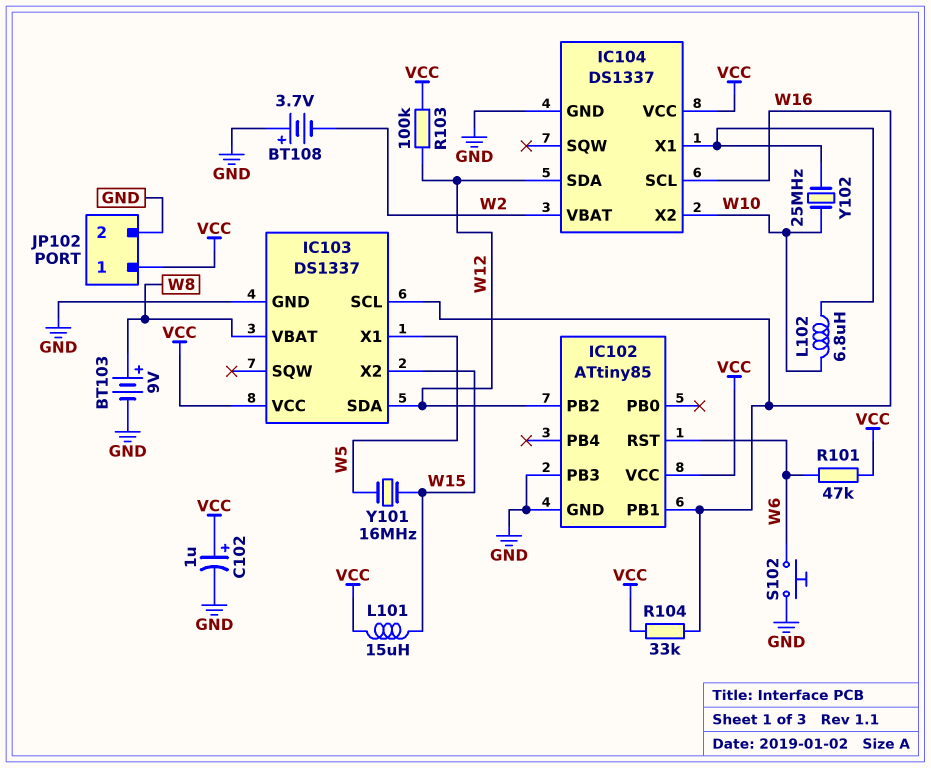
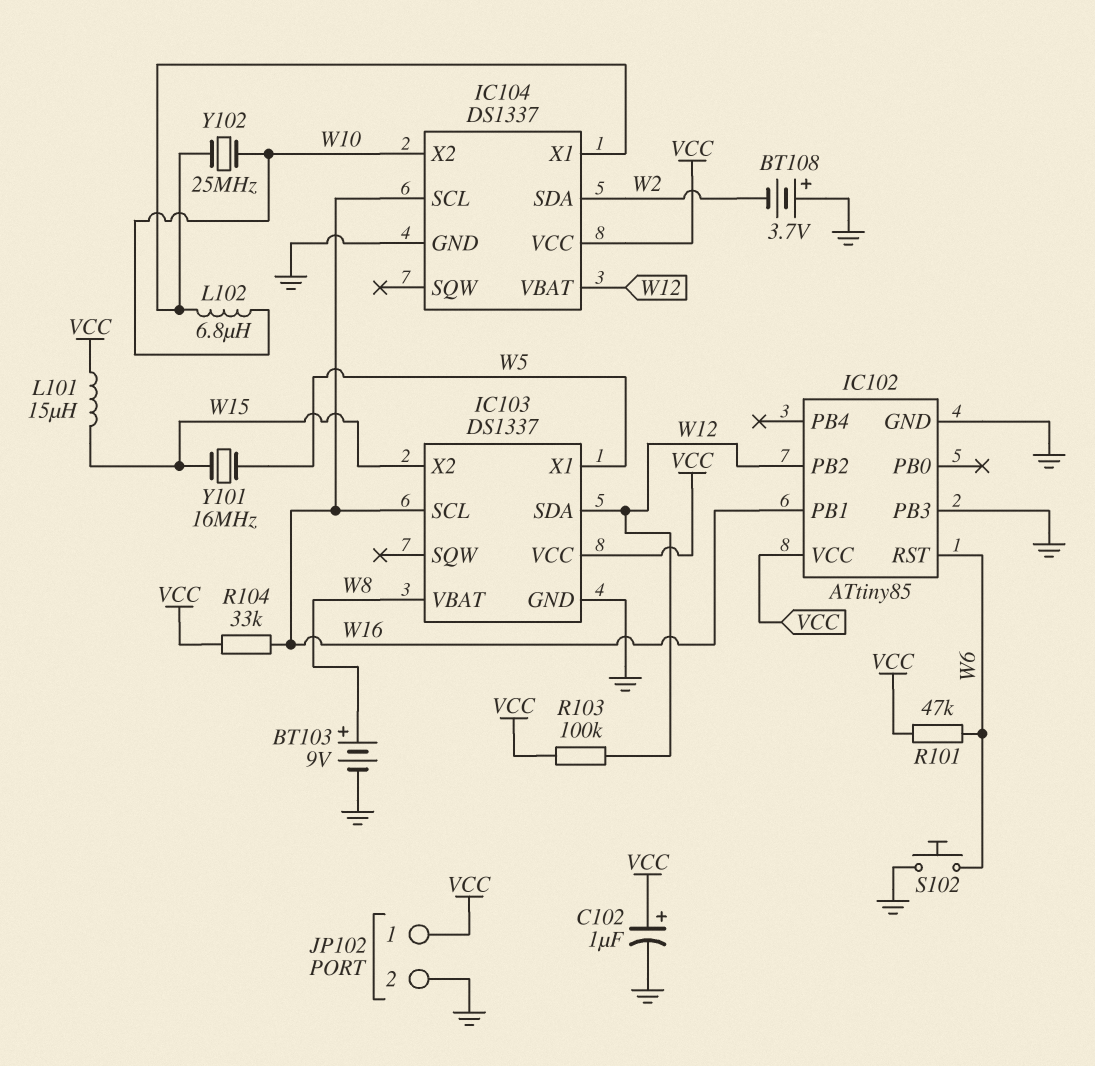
IC104 pin SDA: W12 -> W2
IC104 pin VBAT: W2 -> W12

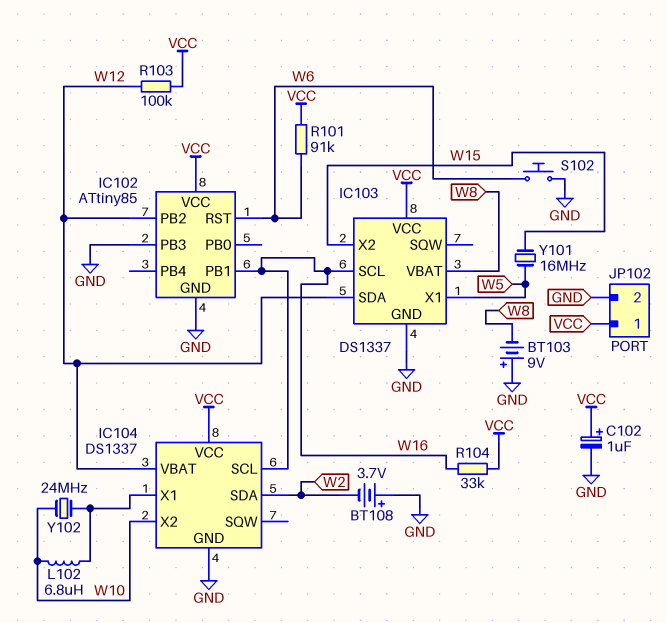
BT103: 9V (plus W8, minus GND) -> 9V (plus GND, minus W8)
L101: 15uH (VCC, W15) -> none
R101: 47k (VCC, W6) -> 91k (VCC, W6)
Y102: 25MHz (IC104/X1, W10) -> 24MHz (IC104/X1, W10)

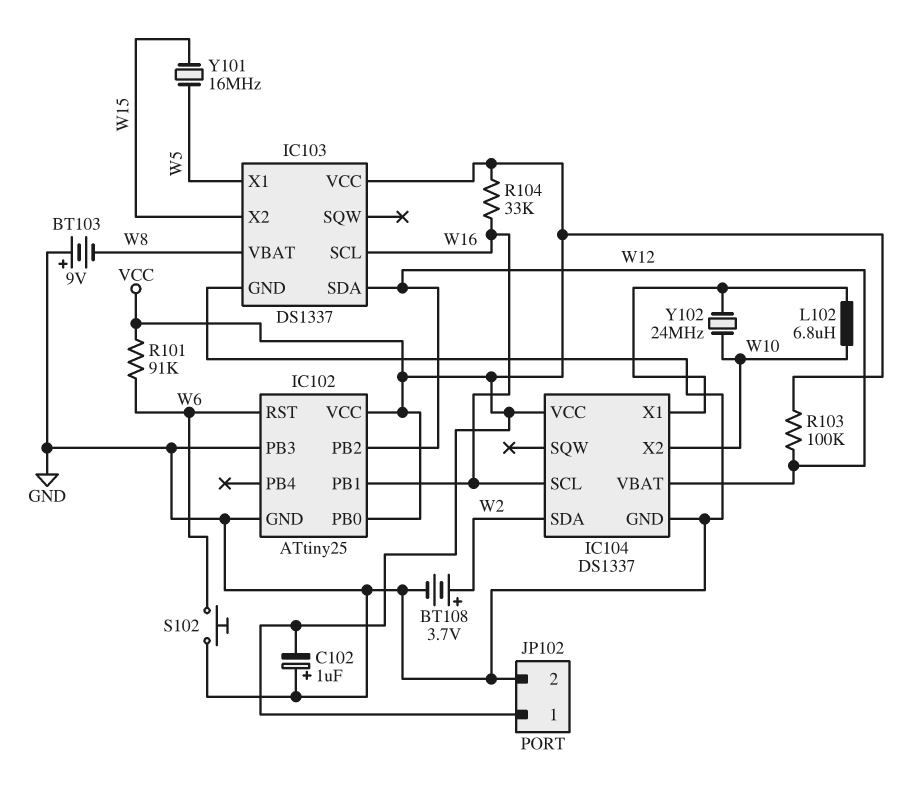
BT108: 3.7V (plus GND, minus W2) -> 3.7V (plus W2, minus GND)
C102: 1uF (plus VCC, minus GND) -> 1uF (plus GND, minus VCC)
IC102: ATtiny85 -> ATtiny25
IC102 pin PB0: none -> VCC

